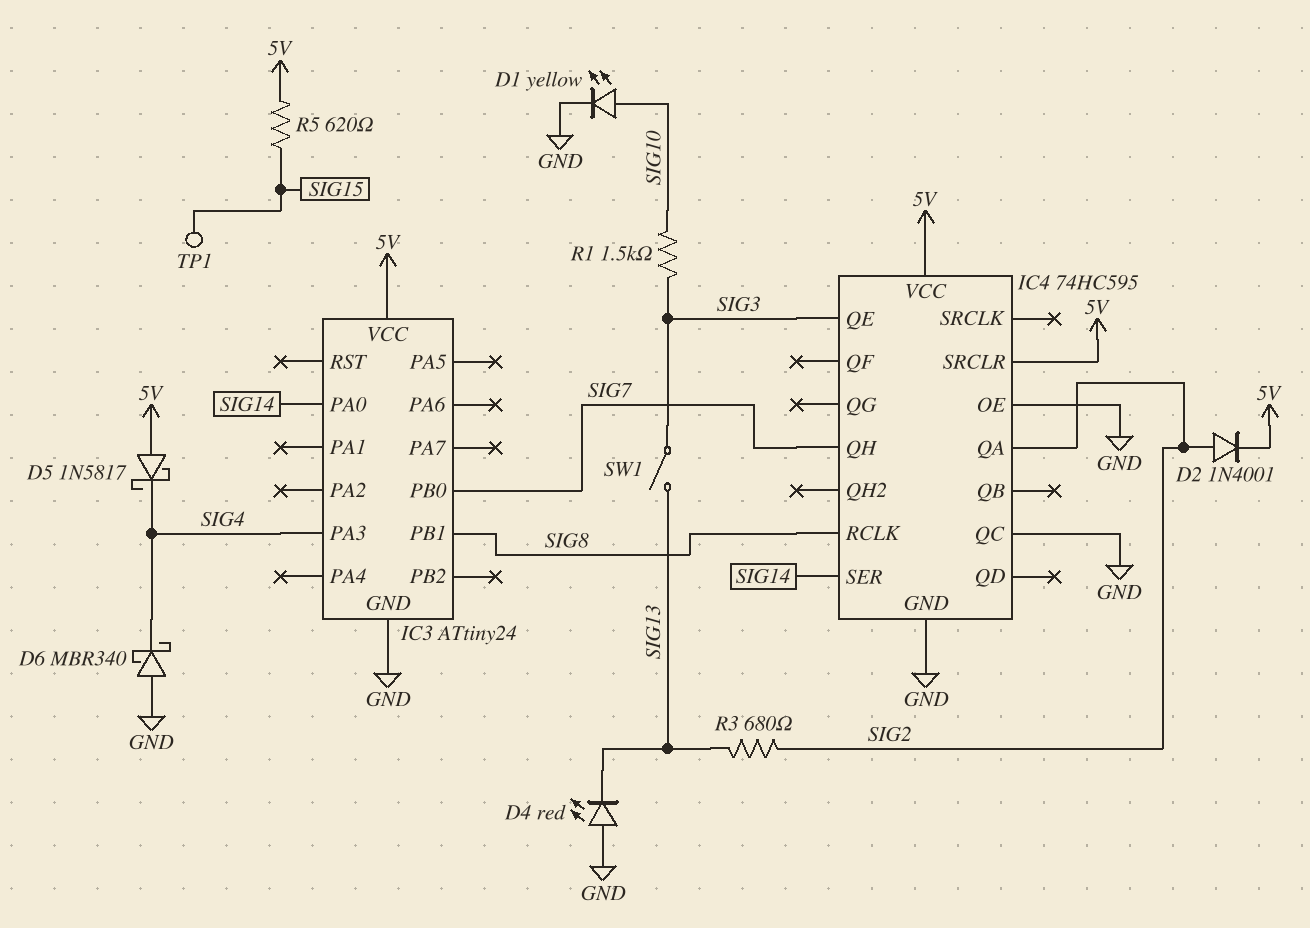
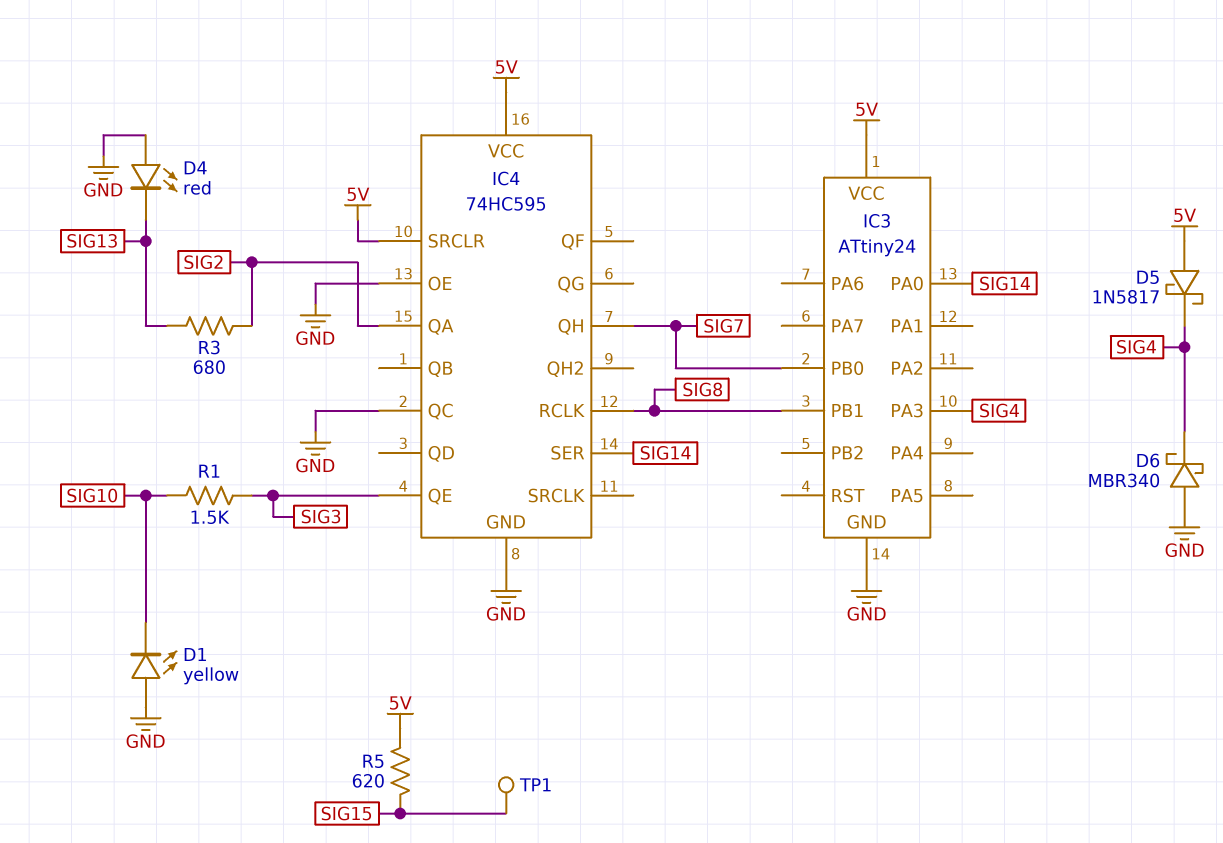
D1: LED yellow (A SIG10, K GND) -> LED yellow (A GND, K SIG10)
D2: diode 1N4001 (A SIG2, K 5V) -> none
SW1: switch (SIG3, SIG13) -> none

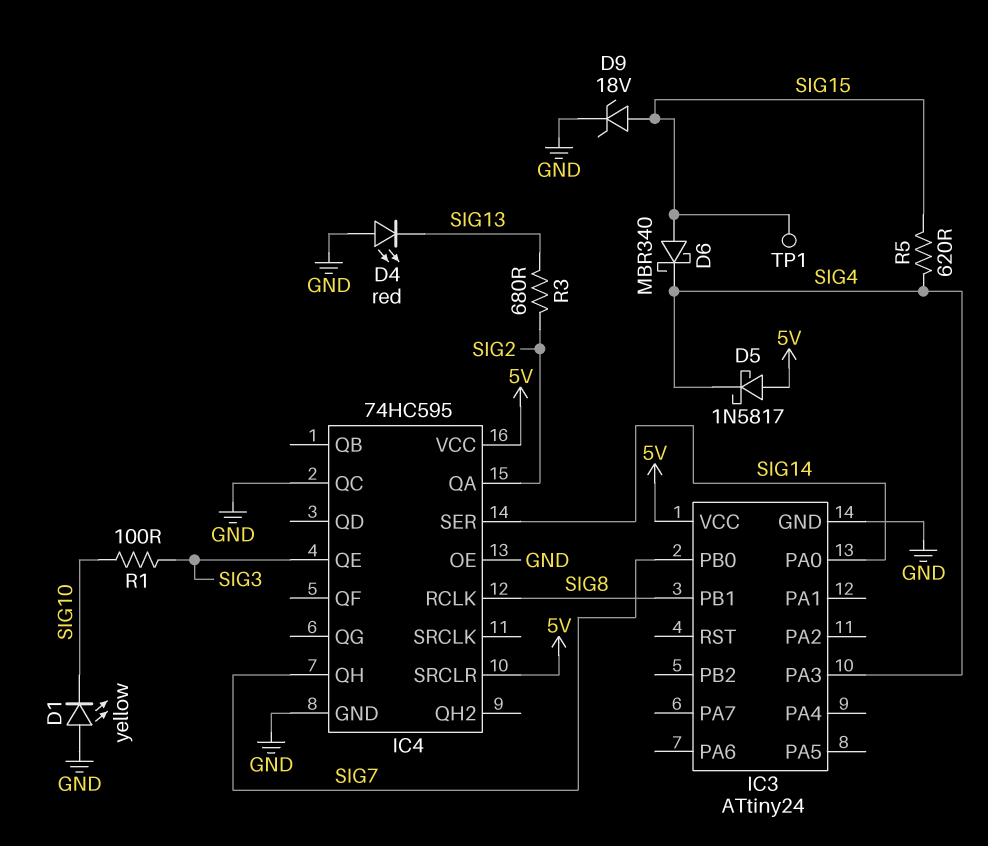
D6: schottky MBR340 (A GND, K SIG4) -> schottky MBR340 (A SIG15, K SIG4)
D9: none -> zener 18V (A SIG15, K GND)
R1: 1.5k (SIG3, SIG10) -> 100 (SIG3, SIG10)
R5: 620 (5V, SIG15) -> 620 (SIG4, SIG15)

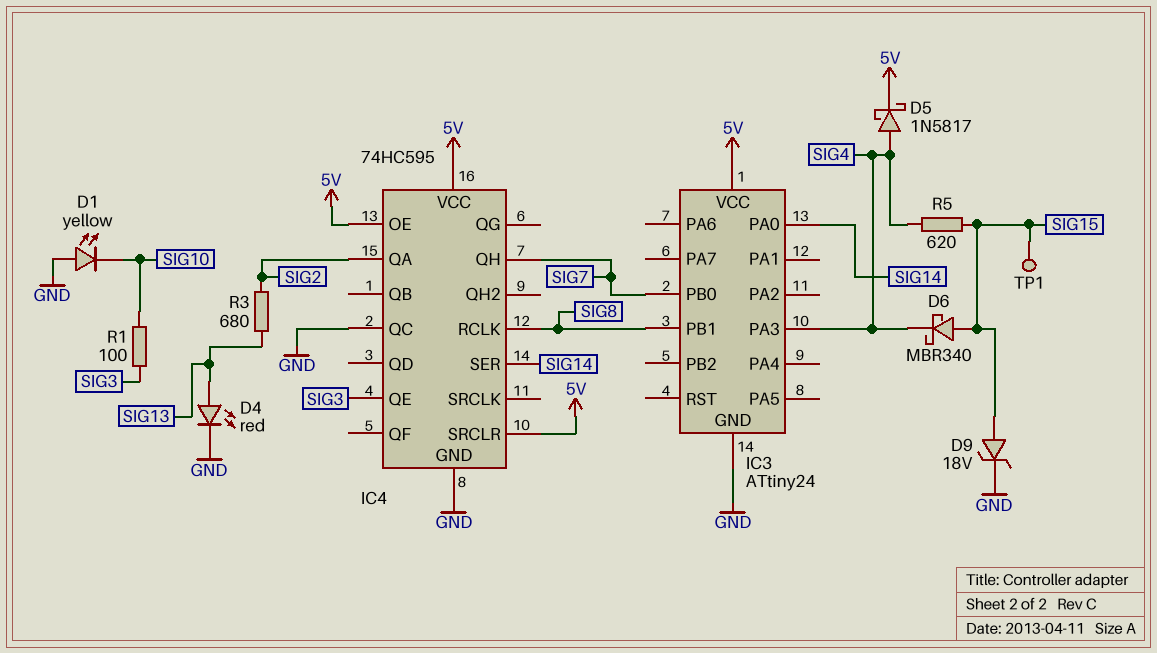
D4: LED red (A GND, K SIG13) -> LED red (A SIG13, K GND)
D5: schottky 1N5817 (A 5V, K SIG4) -> schottky 1N5817 (A SIG4, K 5V)
IC4 pin OE: GND -> 5V

